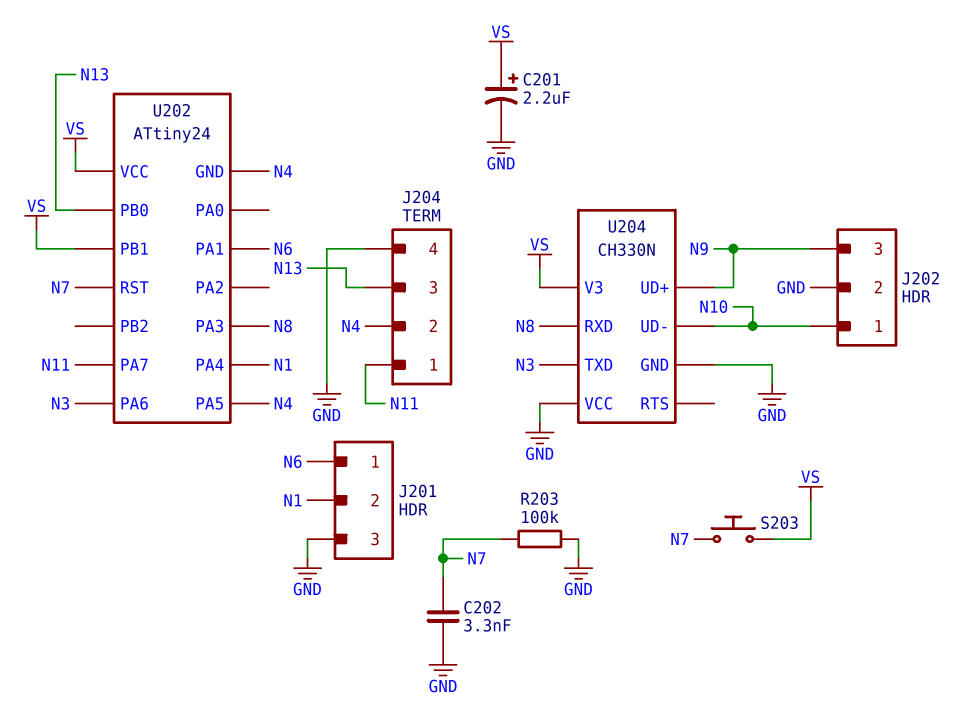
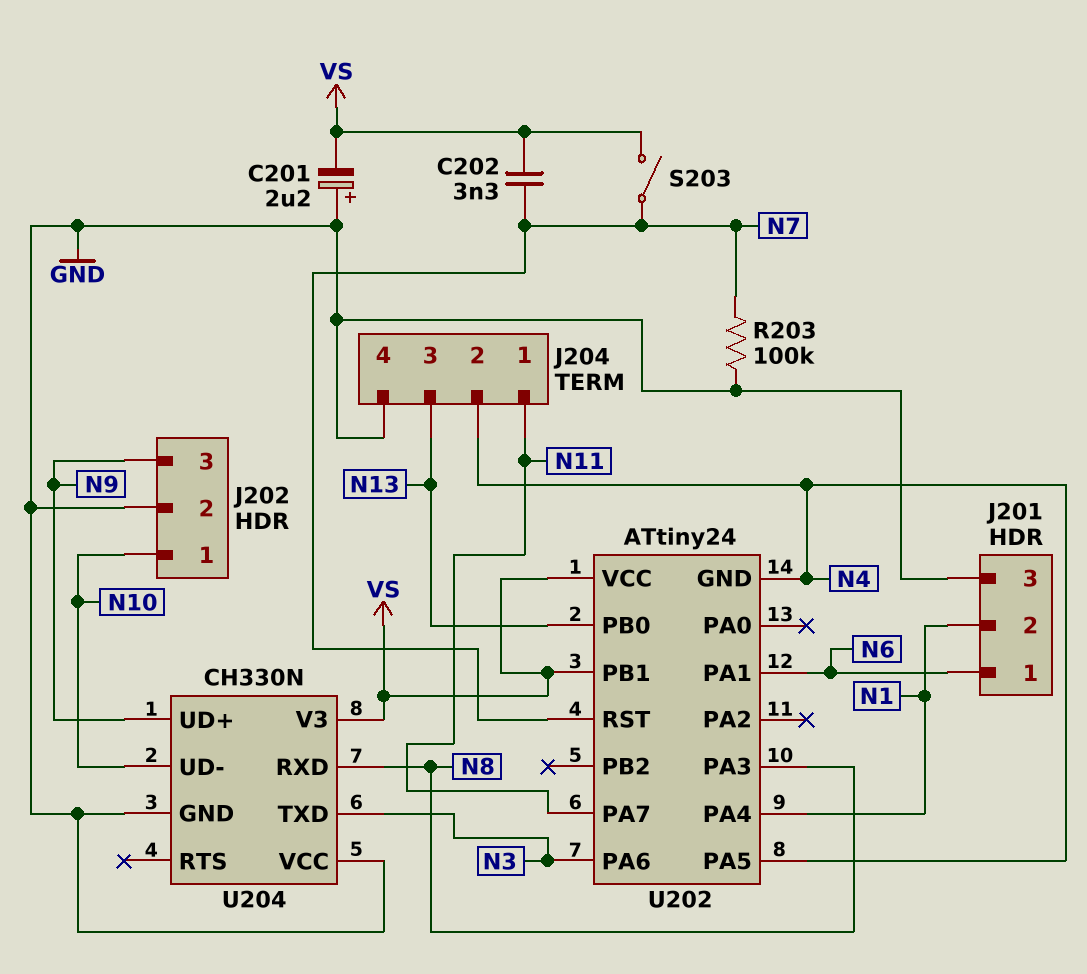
C201: 2.2uF (plus VS, minus GND) -> 2.2uF (plus GND, minus VS)
C202: 3.3nF (GND, N7) -> 3.3nF (N7, VS)
S203: button (N7, VS) -> switch (N7, VS)

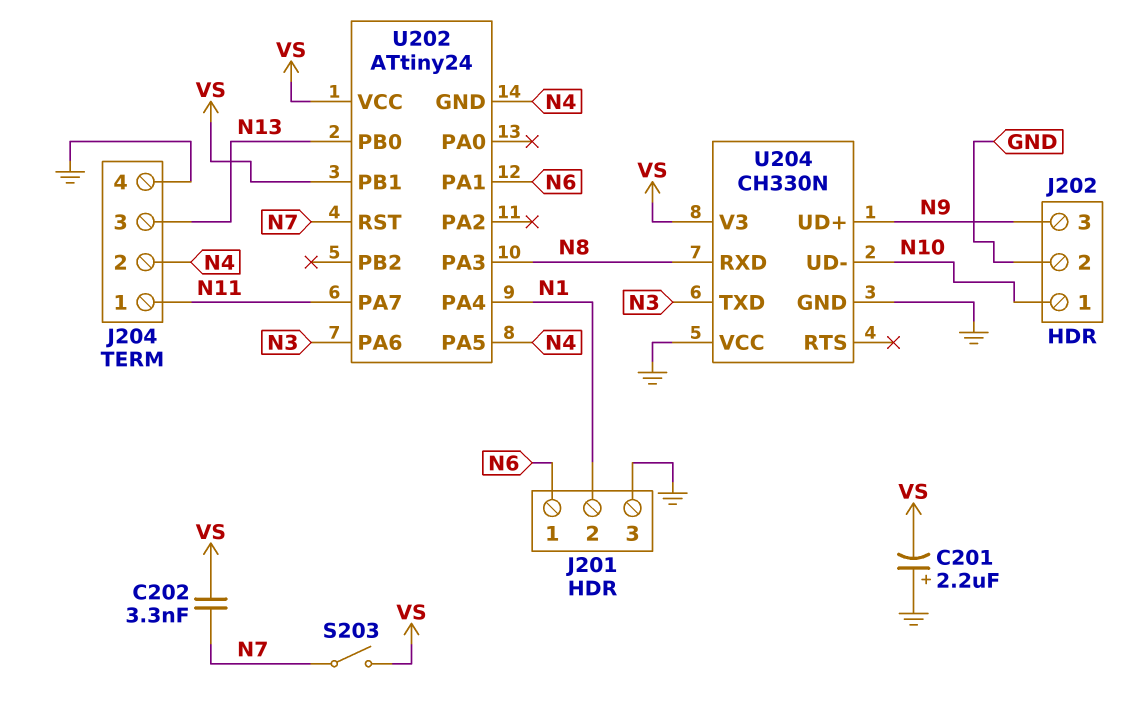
R203: 100k (GND, N7) -> none

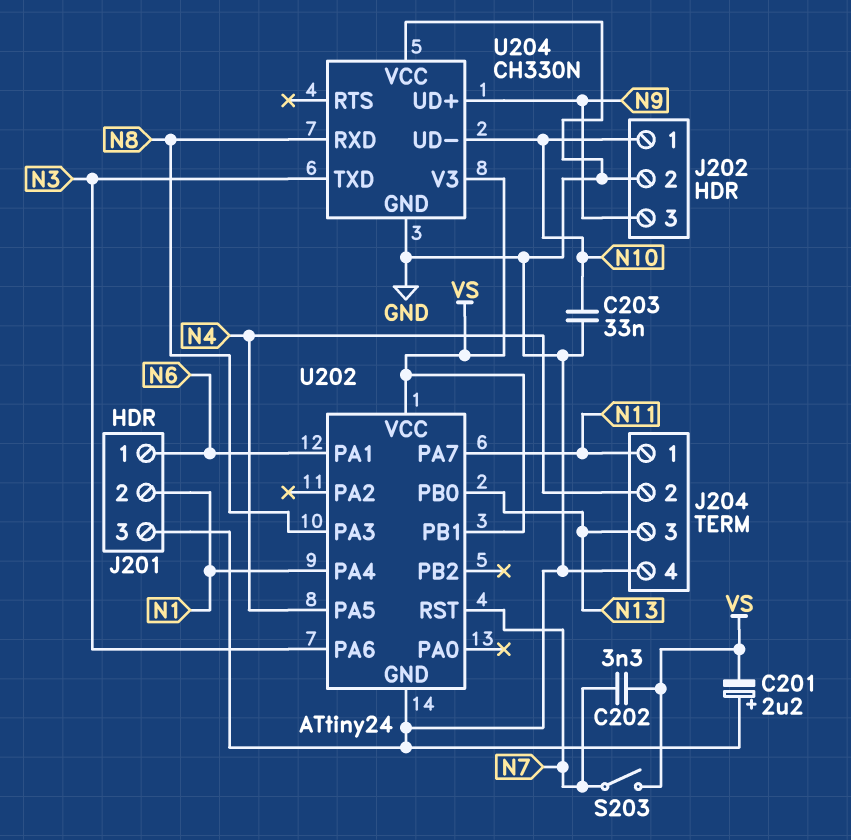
C203: none -> 33nF (GND, N10)
U202 pin GND: N4 -> GND

